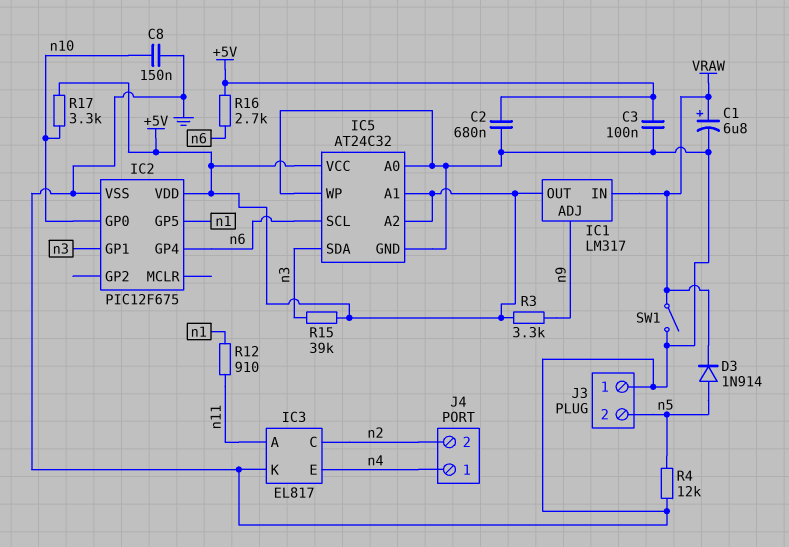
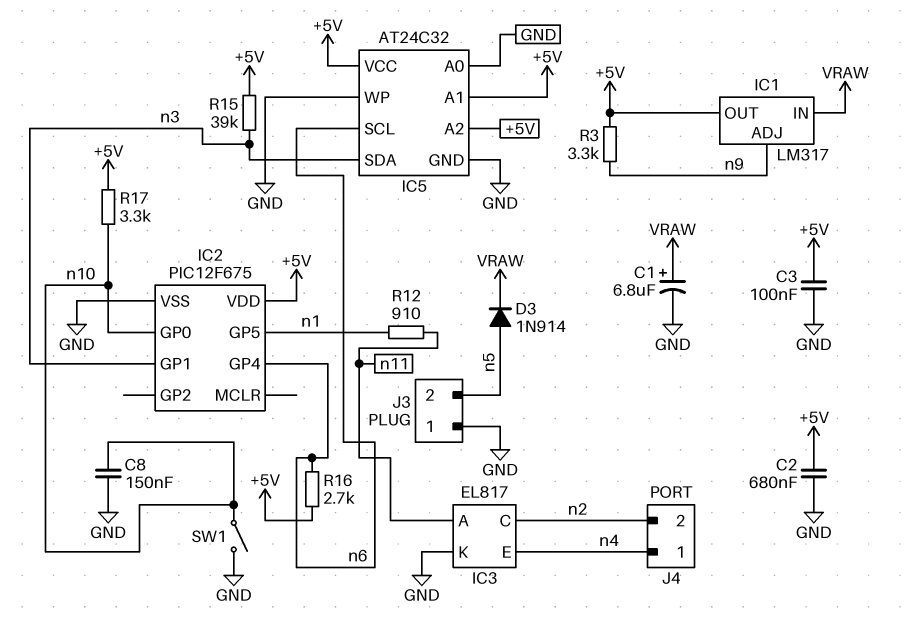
R4: 12k (GND, n5) -> none
SW1: switch (GND, VRAW) -> switch (GND, n10)

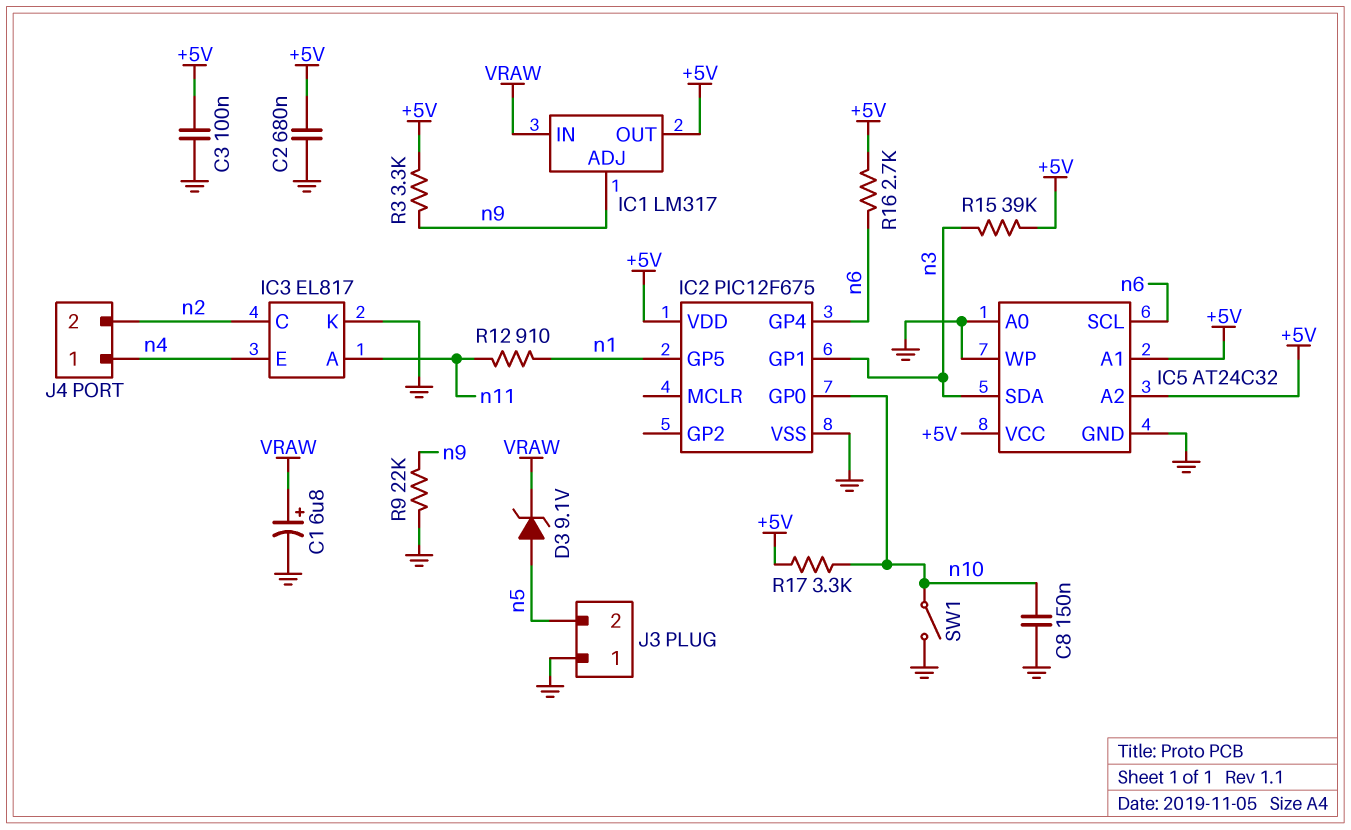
D3: diode 1N914 (A n5, K VRAW) -> zener 9.1V (A n5, K VRAW)
R9: none -> 22k (GND, n9)

